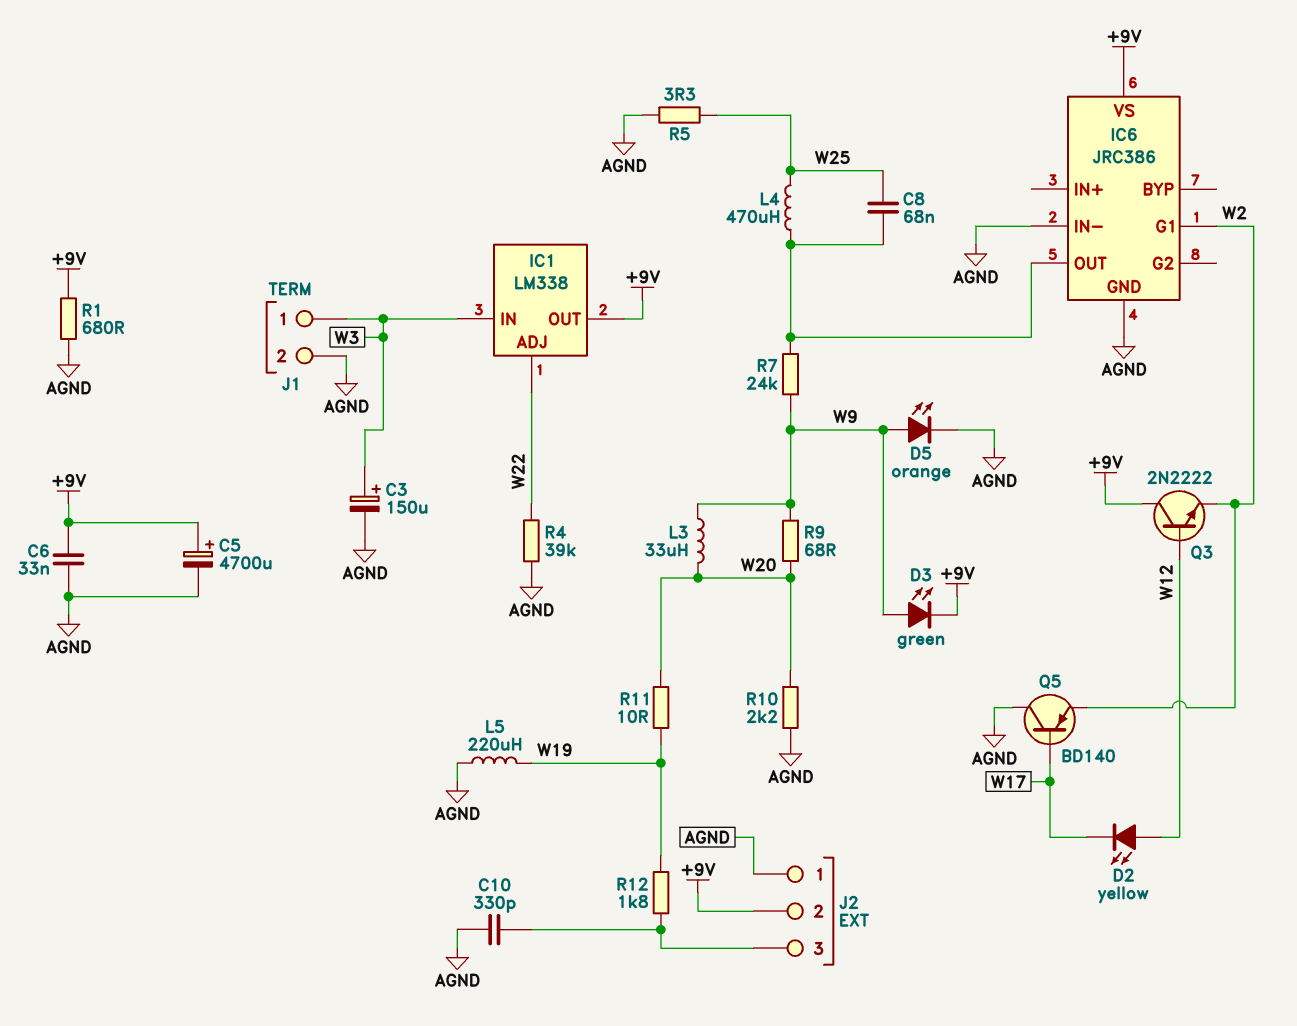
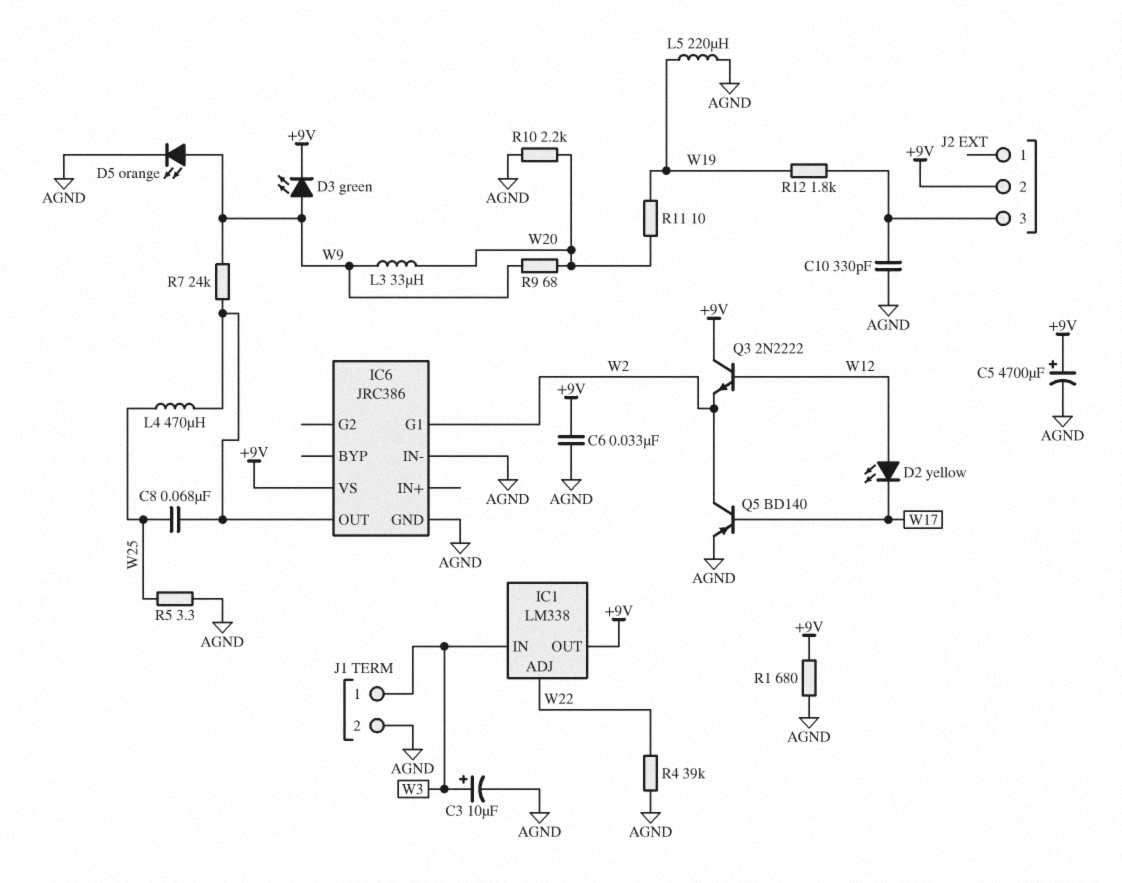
C3: 150uF (plus W3, minus AGND) -> 10uF (plus W3, minus AGND)
J2 pin 1: AGND -> none
Q5: PNP BD140 (B W17, C AGND, E W2) -> PNP BD140 (B W17, C W2, E AGND)

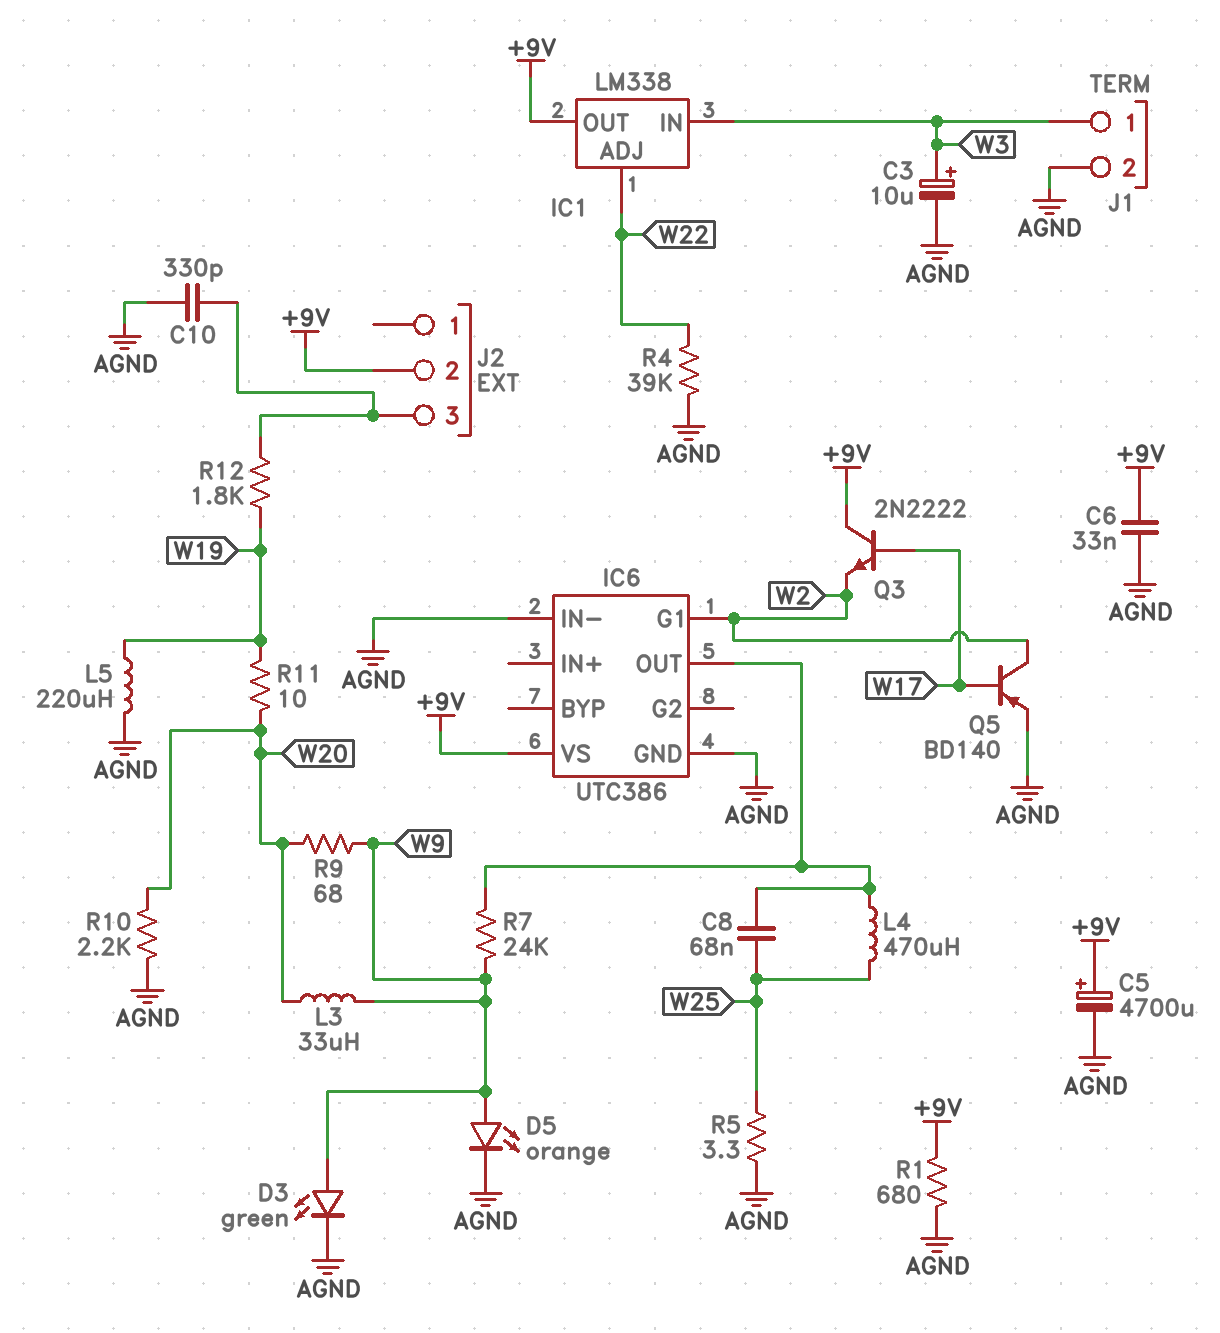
D2: LED yellow (A W12, K W17) -> none
D3: LED green (A W9, K +9V) -> LED green (A W9, K AGND)
IC6: JRC386 -> UTC386
Q3: NPN 2N2222 (B W12, C +9V, E W2) -> NPN 2N2222 (B W17, C +9V, E W2)

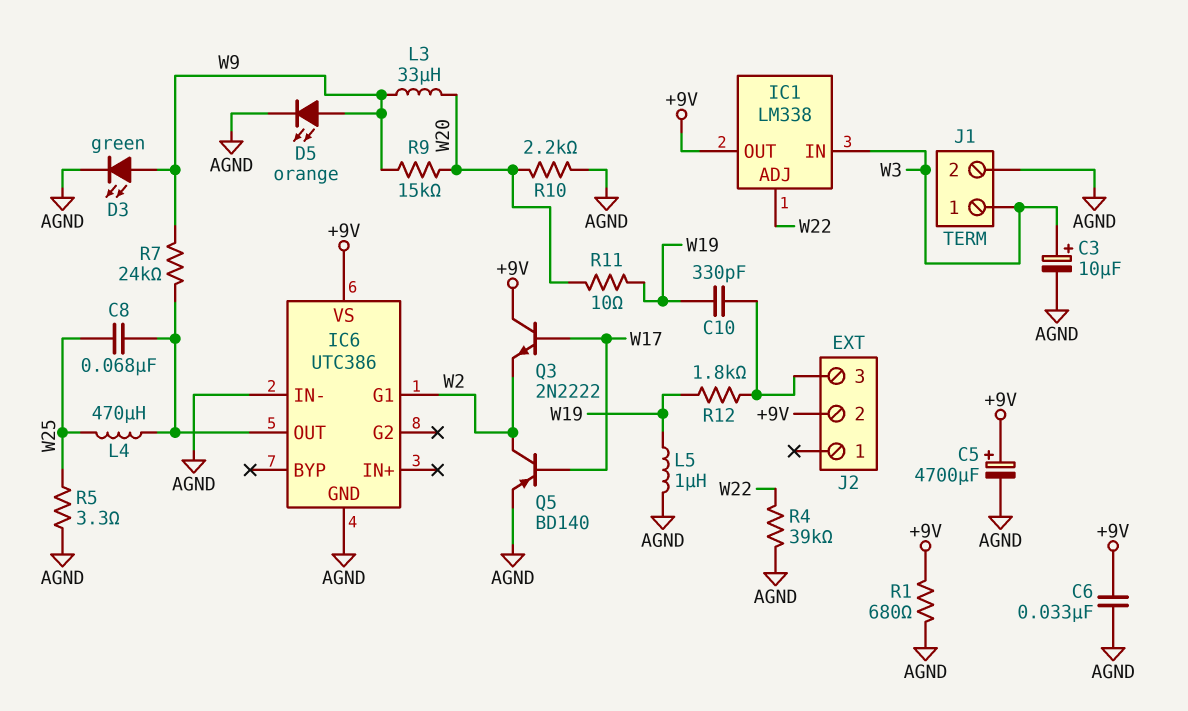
C10: 330pF (AGND, J2/3) -> 330pF (J2/3, W19)
L5: 220uH (AGND, W19) -> 1uH (AGND, W19)
R9: 68 (W9, W20) -> 15k (W9, W20)

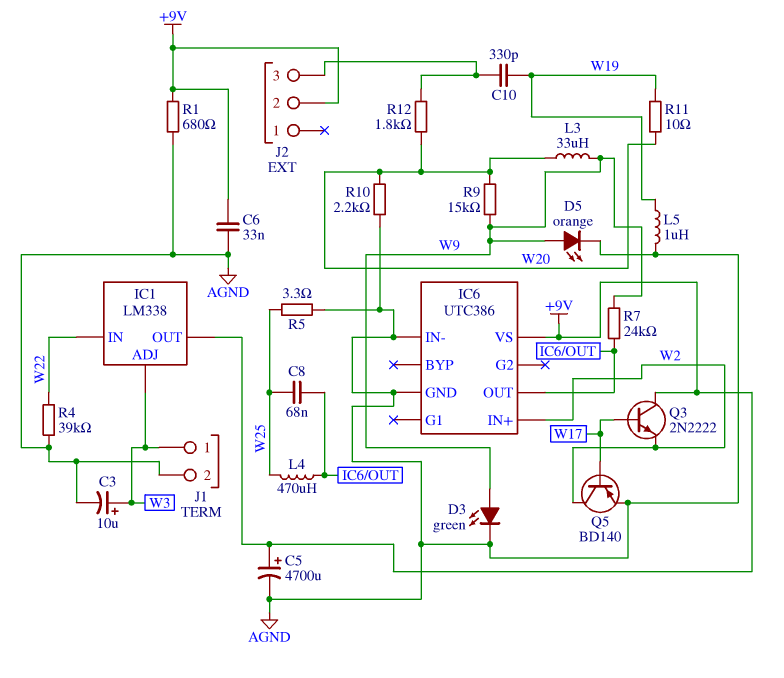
IC1 pin ADJ: W22 -> W3
IC1 pin IN: W3 -> W22
IC6 pin G1: W2 -> none
IC6 pin IN+: none -> W2
R12: 1.8k (J2/3, W19) -> 1.8k (J2/3, W20)

